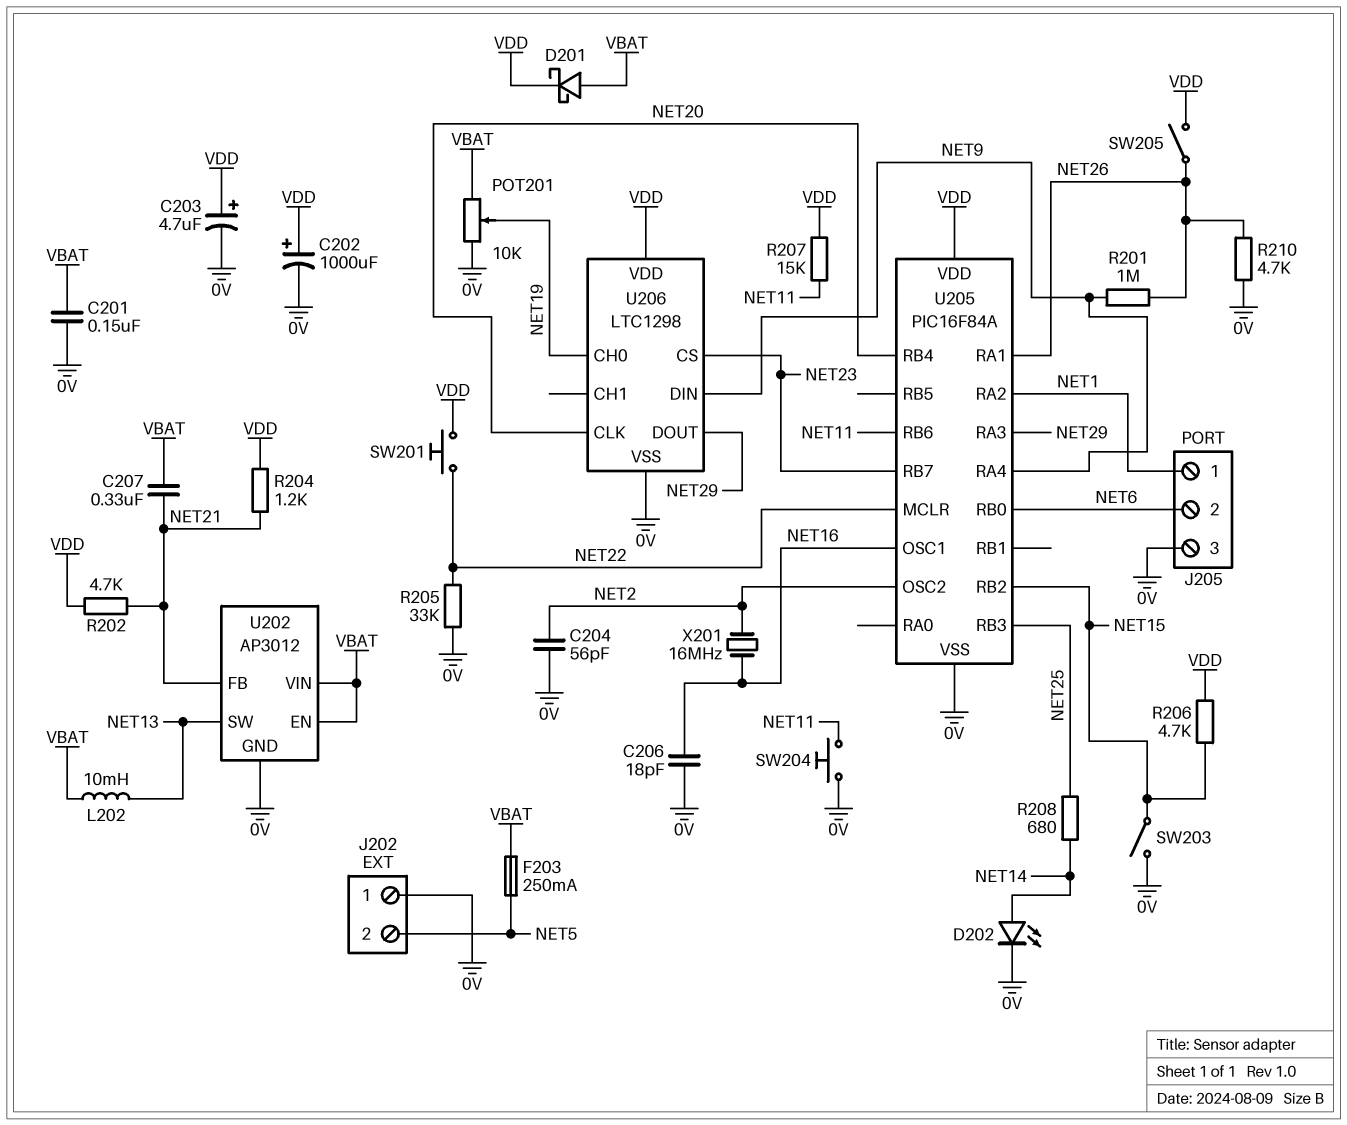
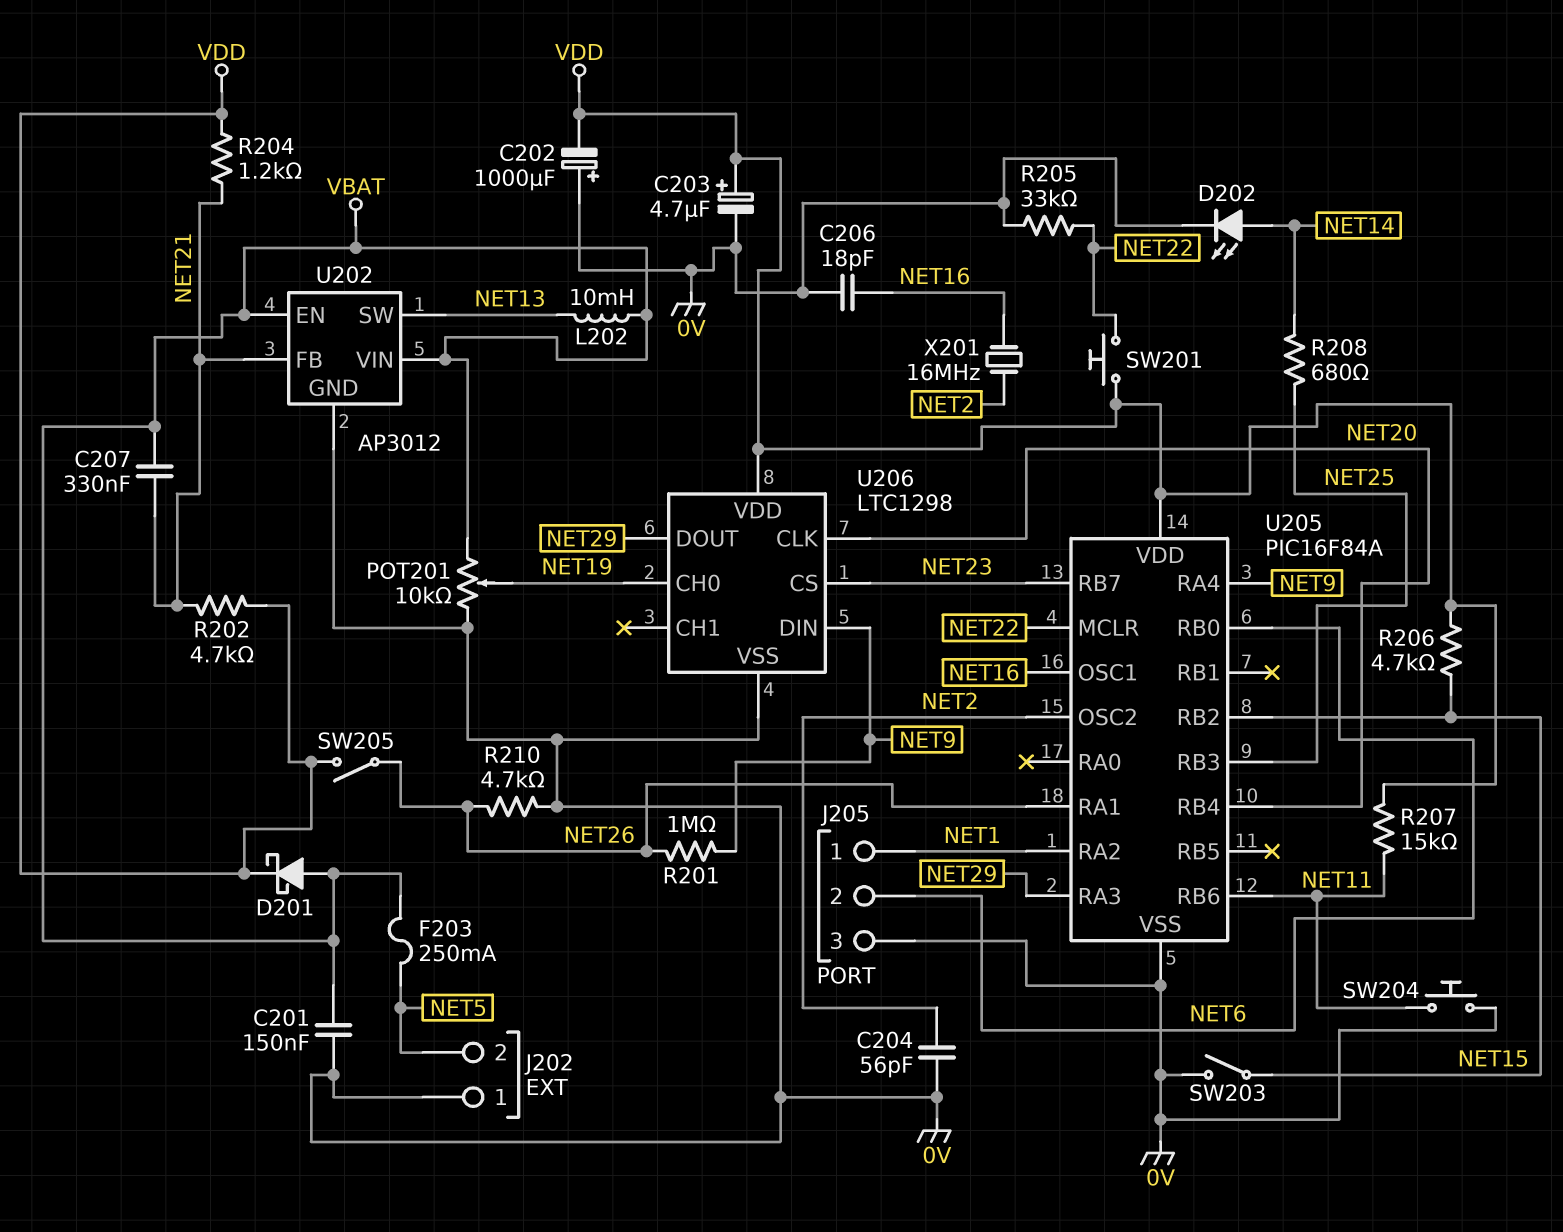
C202: 1000uF (plus VDD, minus 0V) -> 1000uF (plus 0V, minus VDD)

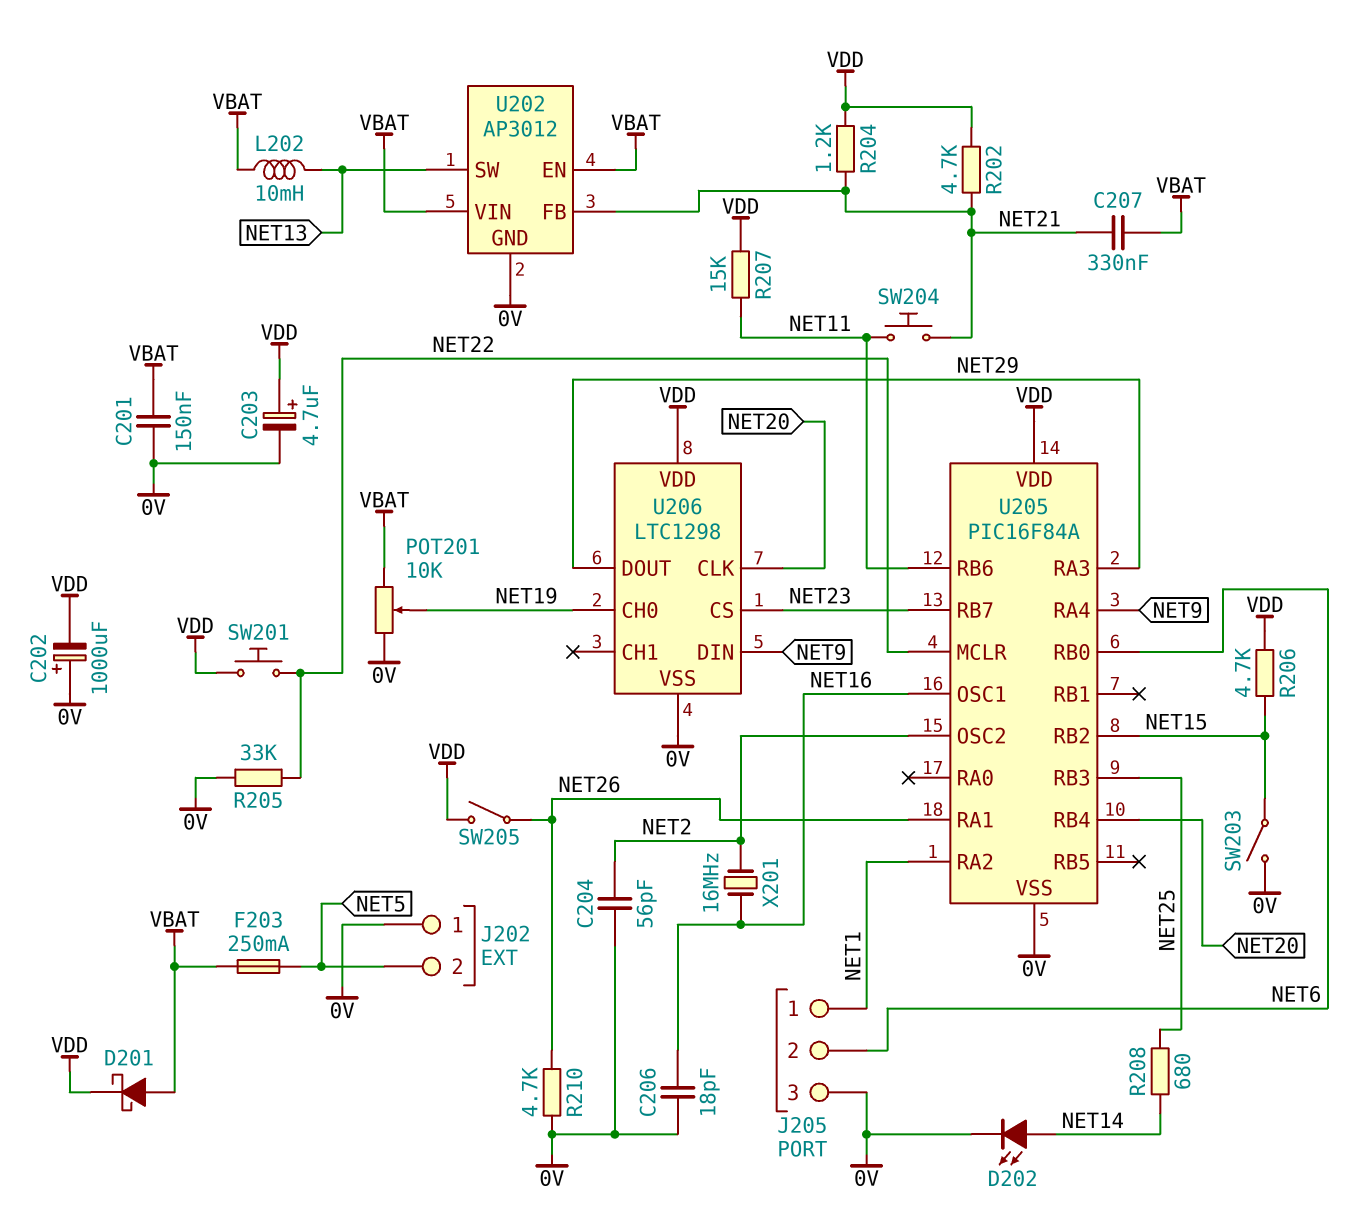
R201: 1M (NET9, NET26) -> none
SW204: button (0V, NET11) -> button (NET11, NET21)

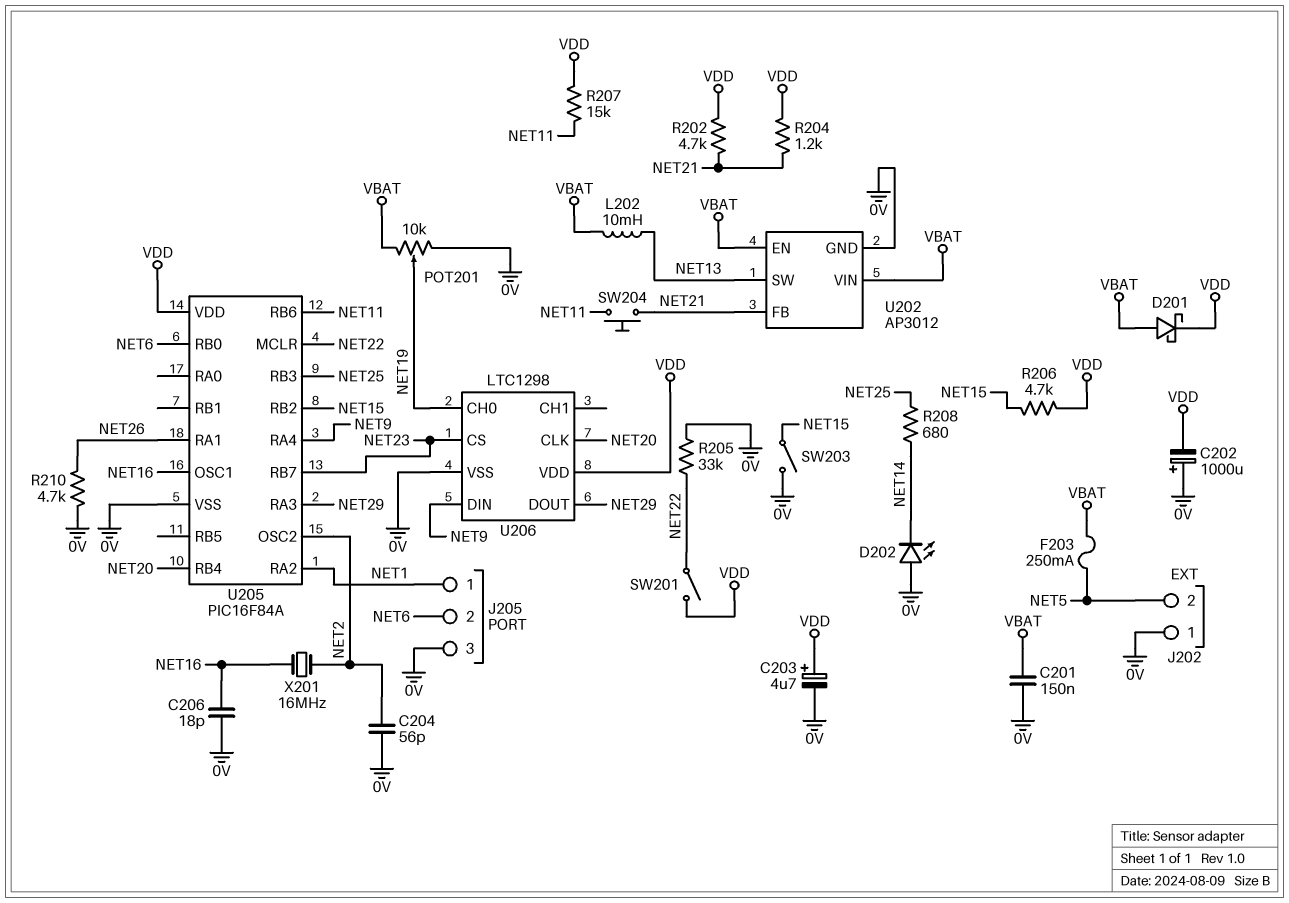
C207: 330nF (NET21, VBAT) -> none
D202: LED (A NET14, K 0V) -> LED (A 0V, K NET14)
SW201: button (NET22, VDD) -> switch (NET22, VDD)
SW205: switch (NET26, VDD) -> none

